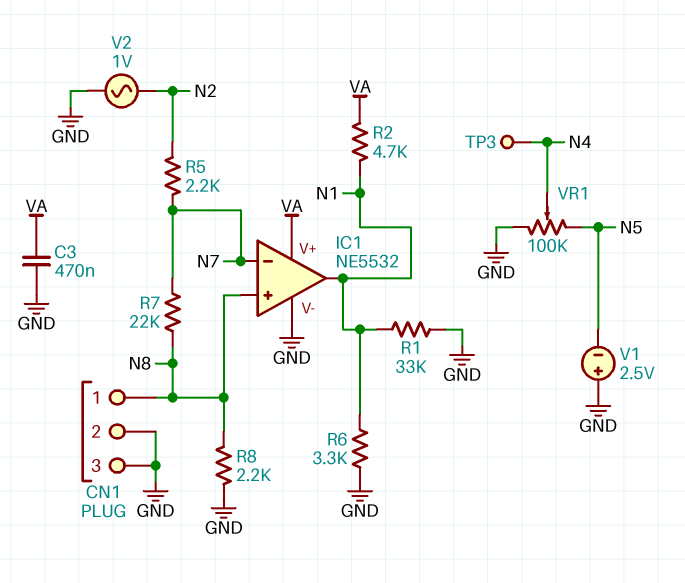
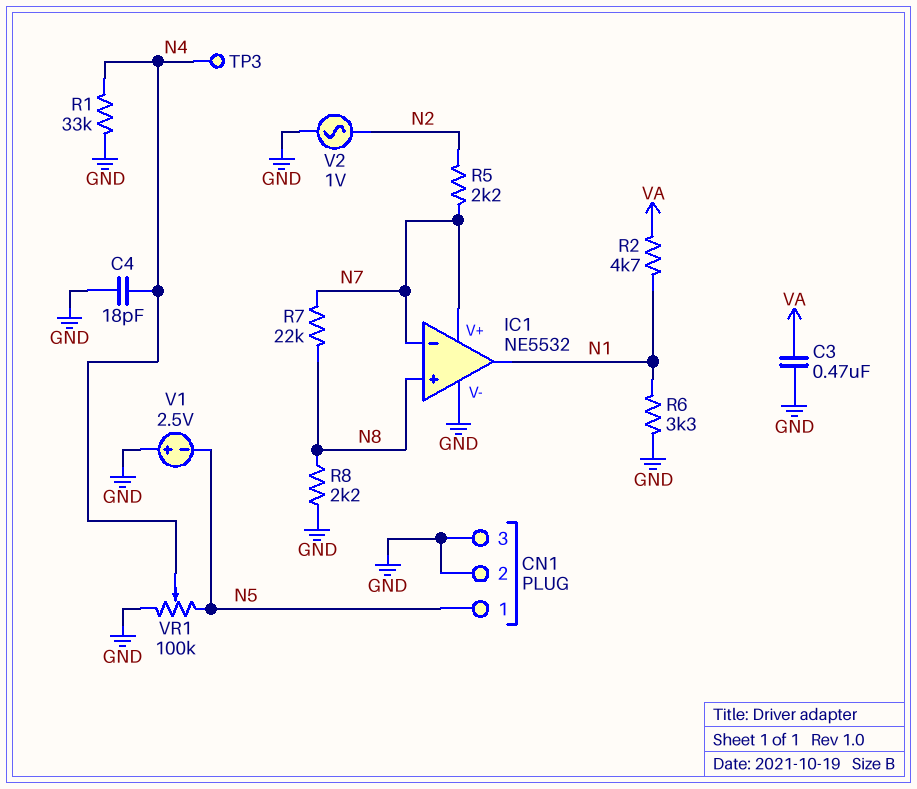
C4: none -> 18pF (GND, N4)
CN1 pin 1: N8 -> N5
IC1 pin V+: VA -> N7
R1: 33k (GND, N1) -> 33k (GND, N4)

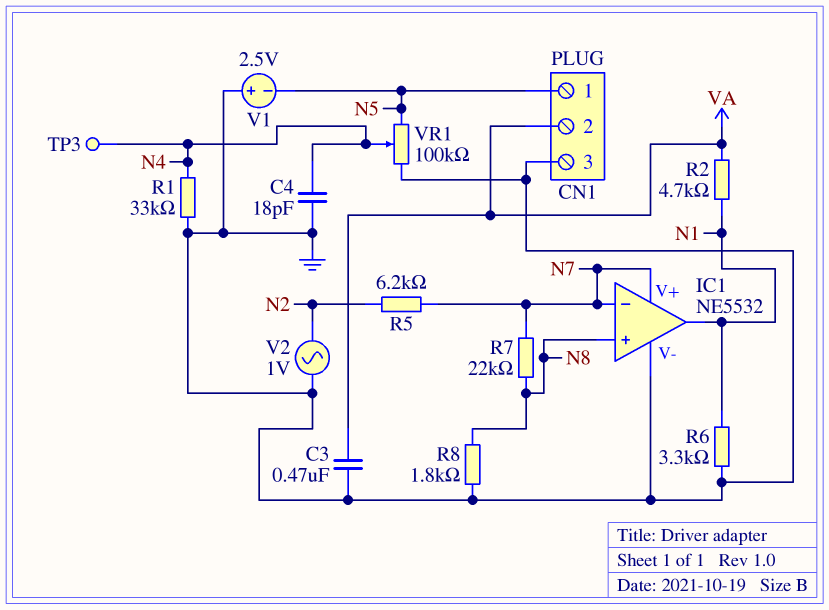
CN1 pin 2: GND -> VA
R5: 2.2k (N2, N7) -> 6.2k (N2, N7)
R8: 2.2k (GND, N8) -> 1.8k (GND, N8)

